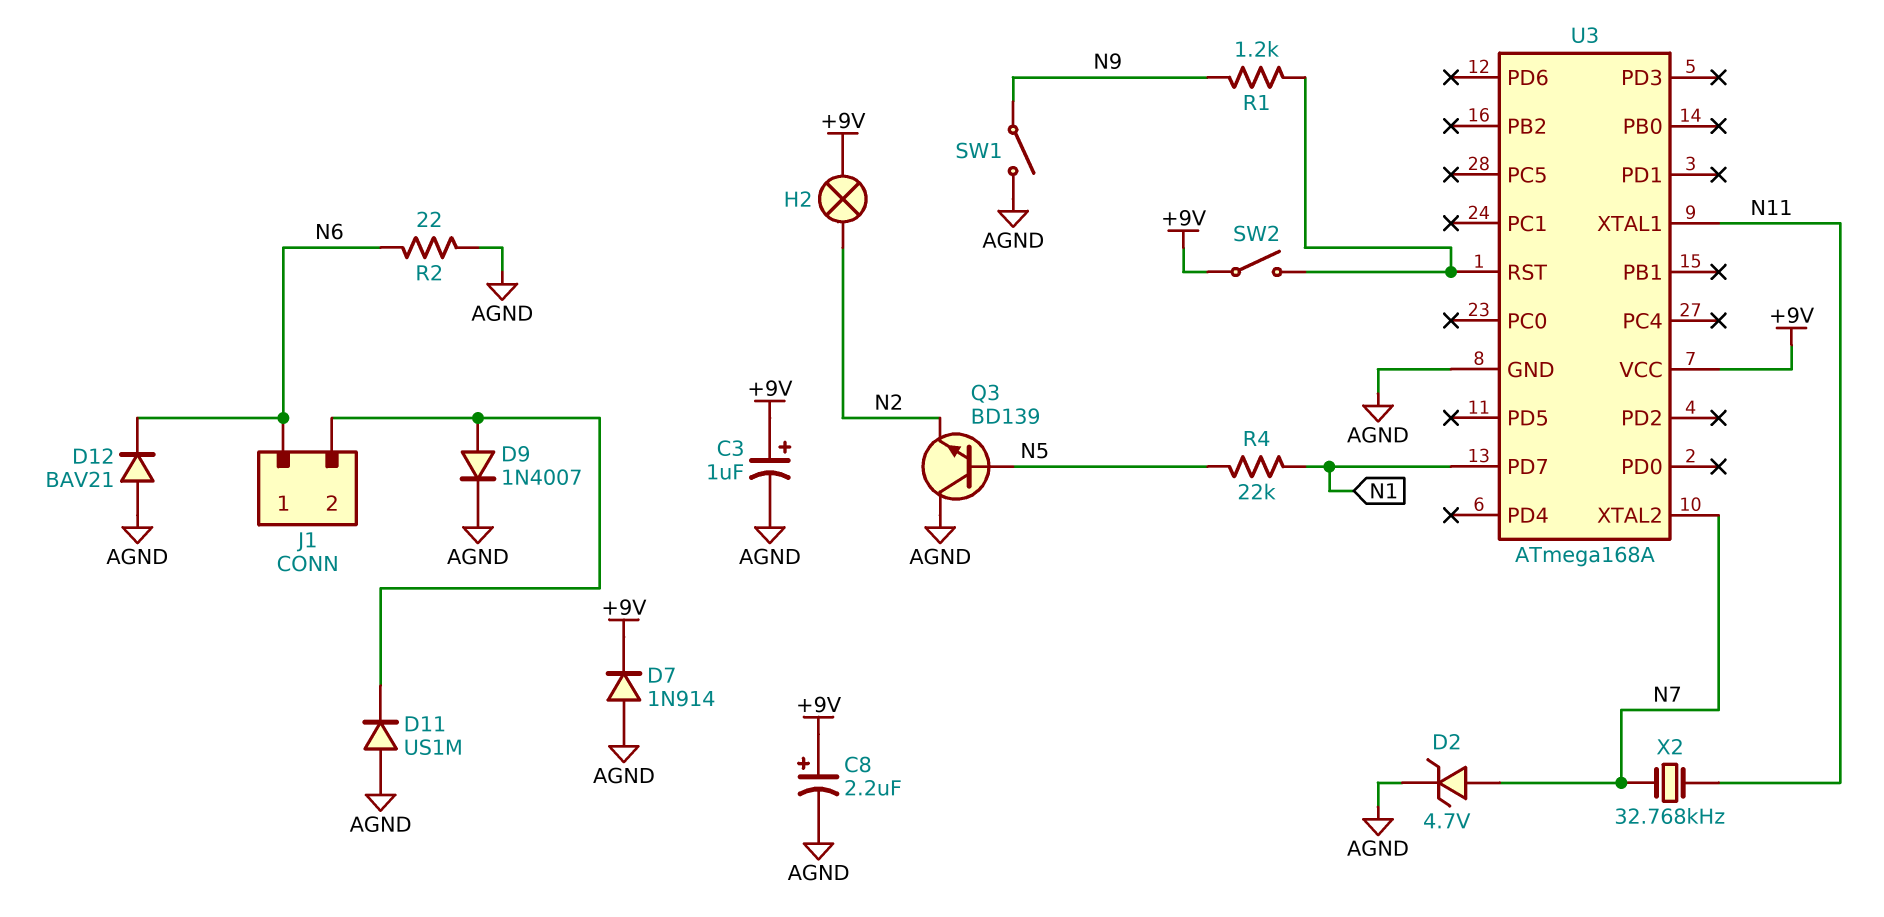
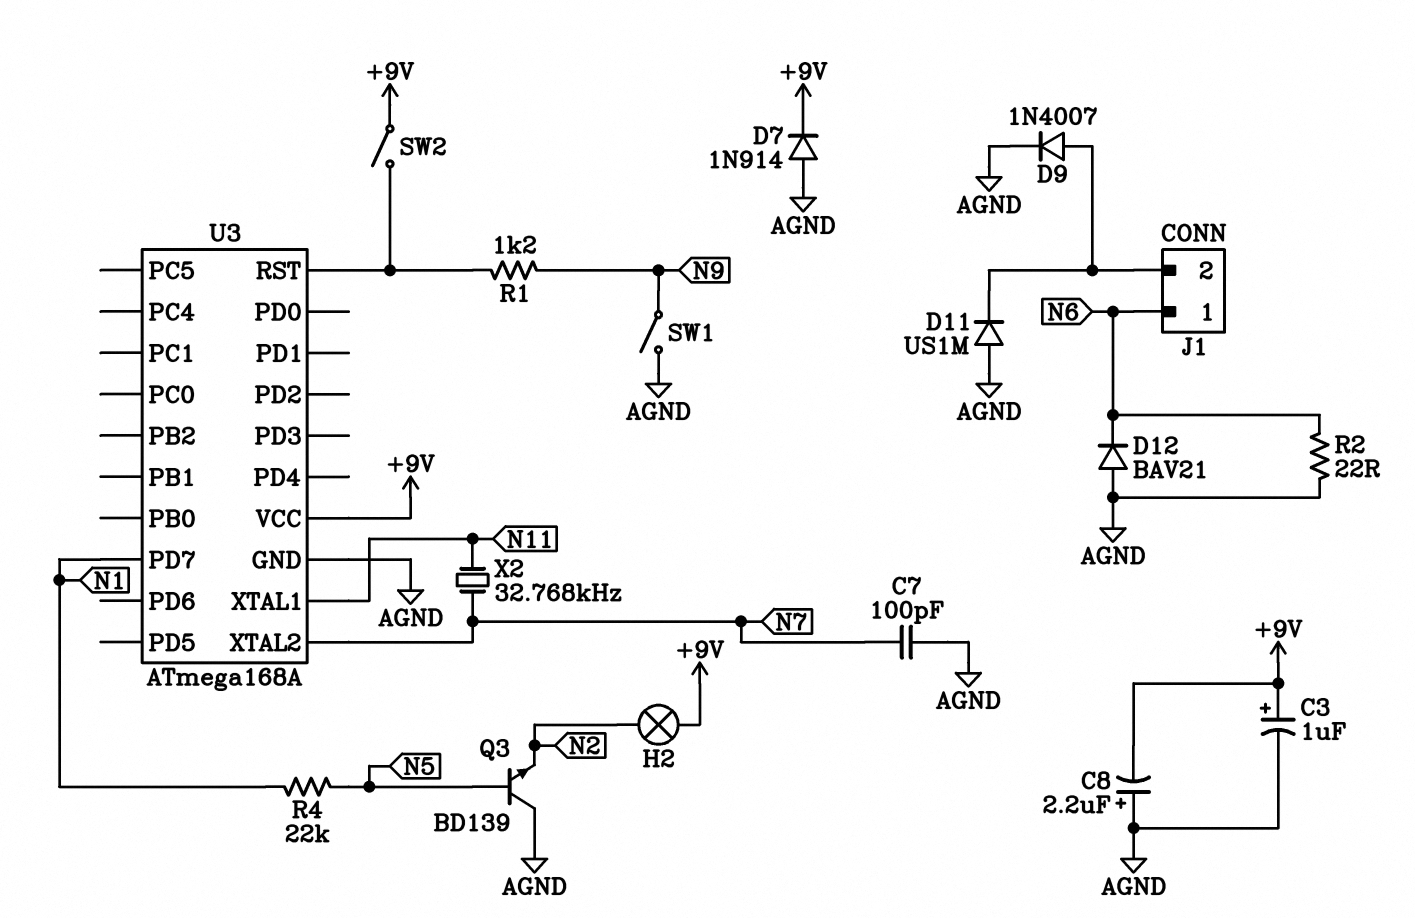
C7: none -> 100pF (AGND, N7)
C8: 2.2uF (plus +9V, minus AGND) -> 2.2uF (plus AGND, minus +9V)
D2: zener 4.7V (A N7, K AGND) -> none

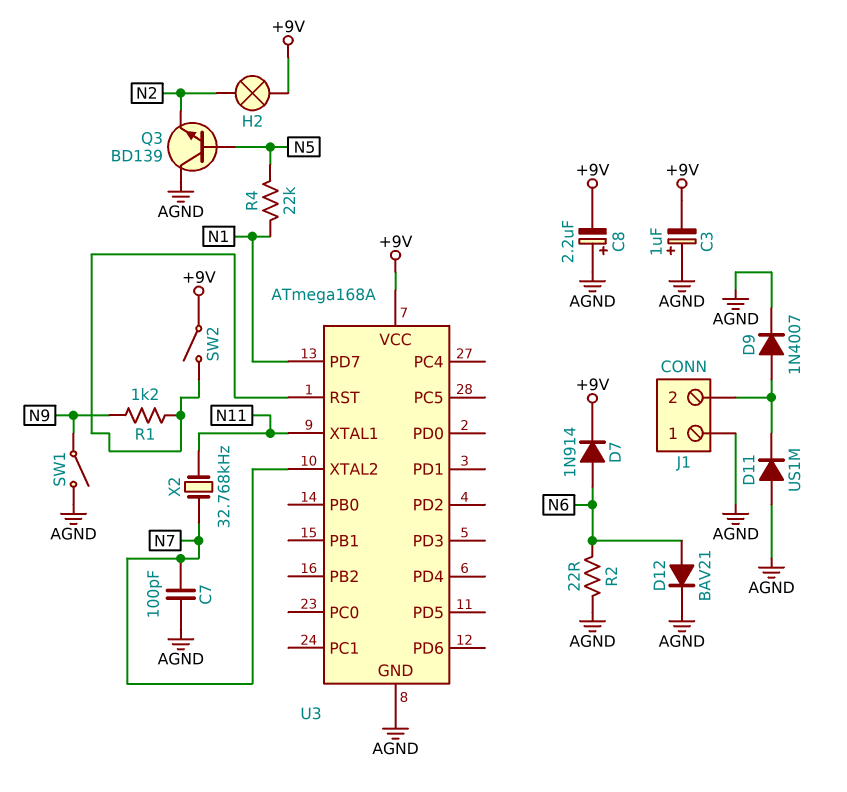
C3: 1uF (plus +9V, minus AGND) -> 1uF (plus AGND, minus +9V)
D7: diode 1N914 (A AGND, K +9V) -> diode 1N914 (A N6, K +9V)
D12: diode BAV21 (A AGND, K N6) -> diode BAV21 (A N6, K AGND)
J1 pin 1: N6 -> AGND

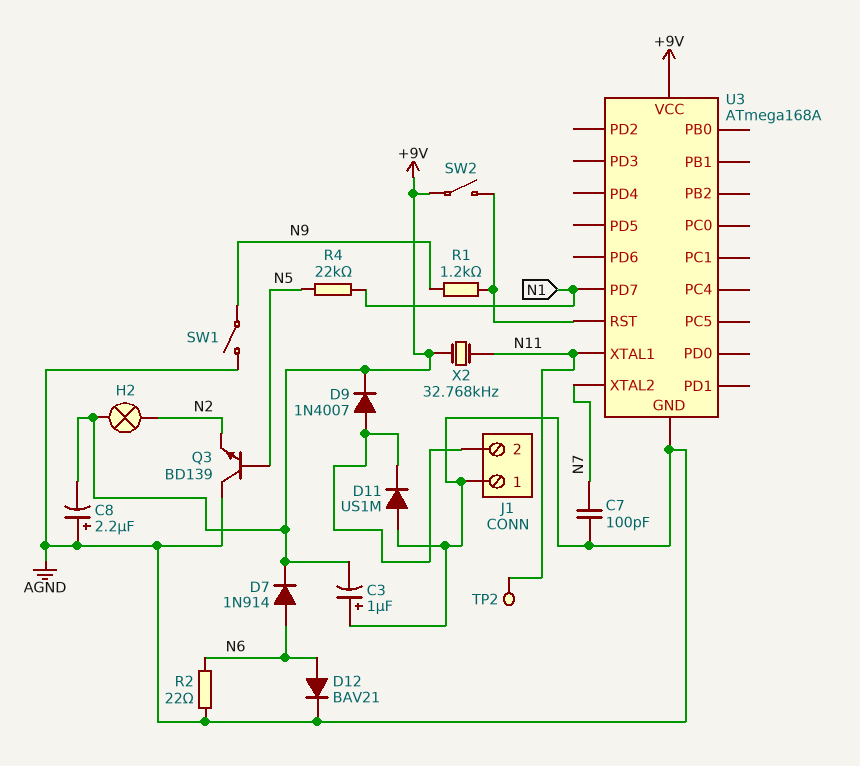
D9: diode 1N4007 (A J1/2, K AGND) -> diode 1N4007 (A J1/2, K +9V)
TP2: none -> test point (N11)
X2: 32.768kHz (N7, N11) -> 32.768kHz (+9V, N11)

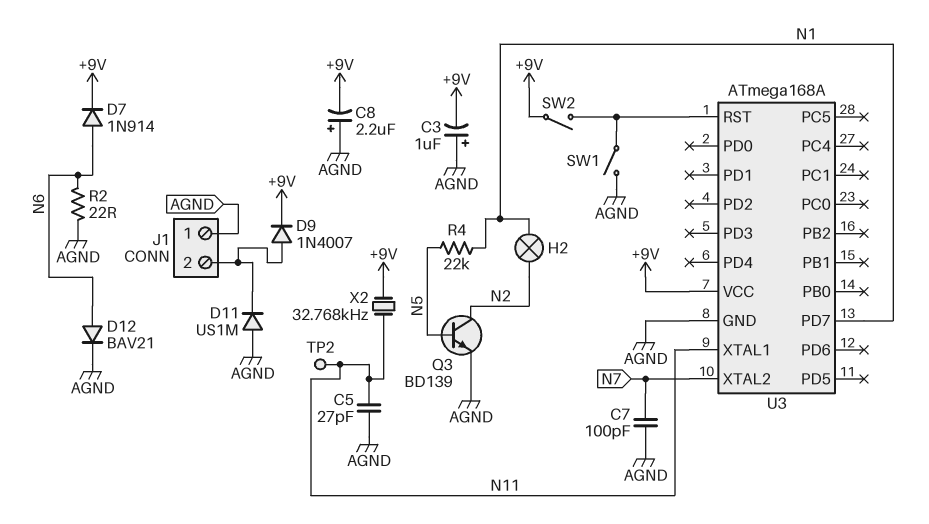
C5: none -> 27pF (AGND, N11)
H2: lamp (+9V, N2) -> lamp (N1, N2)
Q3: NPN BD139 (B N5, C AGND, E N2) -> NPN BD139 (B N5, C N2, E AGND)
R1: 1.2k (N9, U3/RST) -> none
SW1: switch (AGND, N9) -> switch (AGND, U3/RST)

